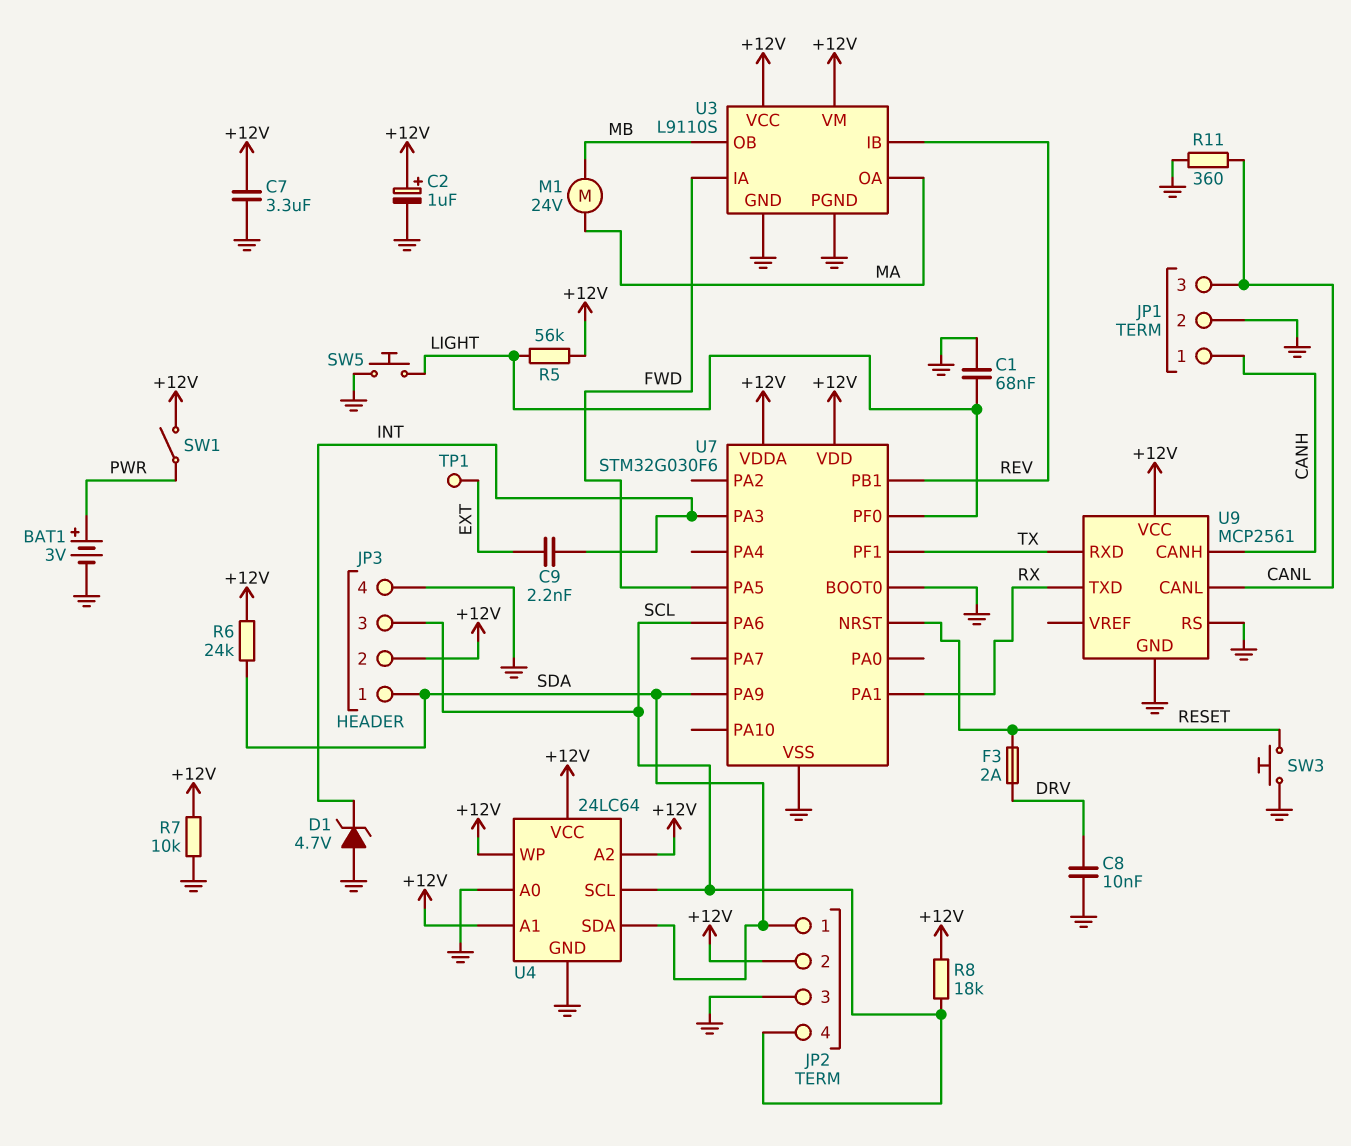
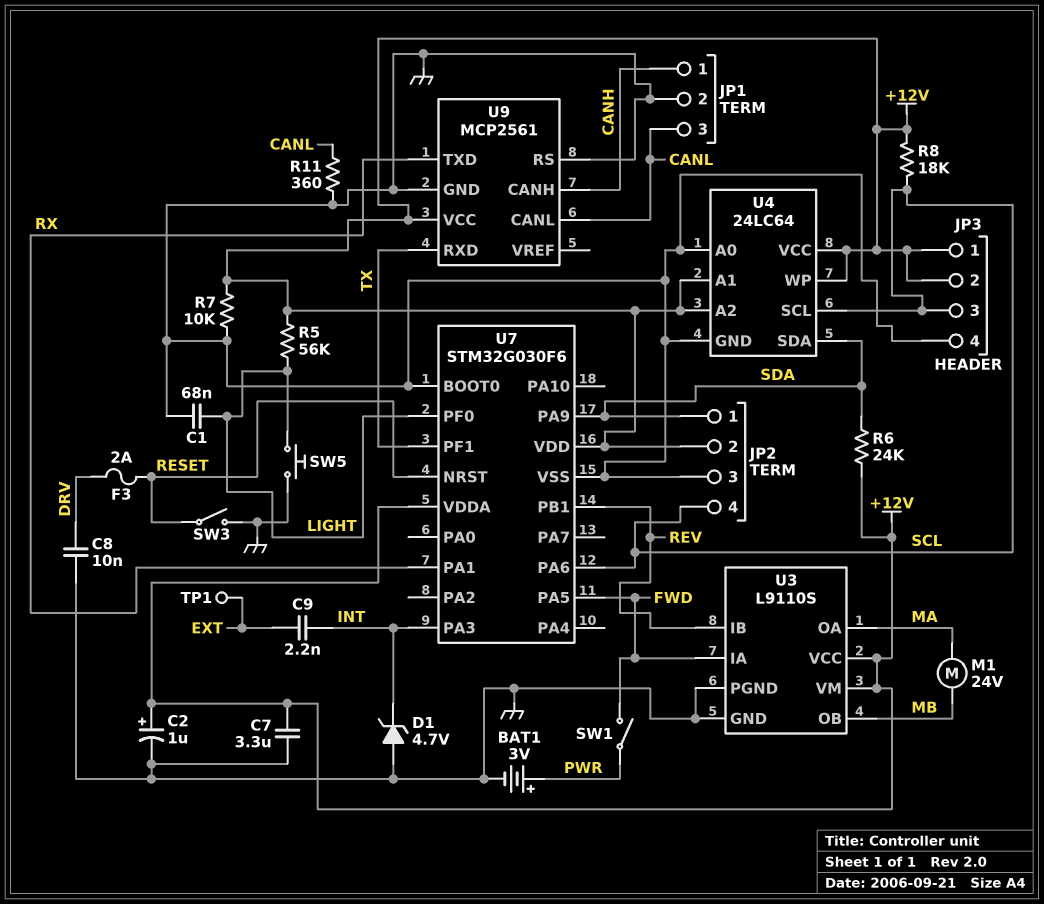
JP3 pin 1: SDA -> +12V
SW1: switch (+12V, PWR) -> switch (FWD, PWR)
SW3: button (GND, RESET) -> switch (GND, RESET)

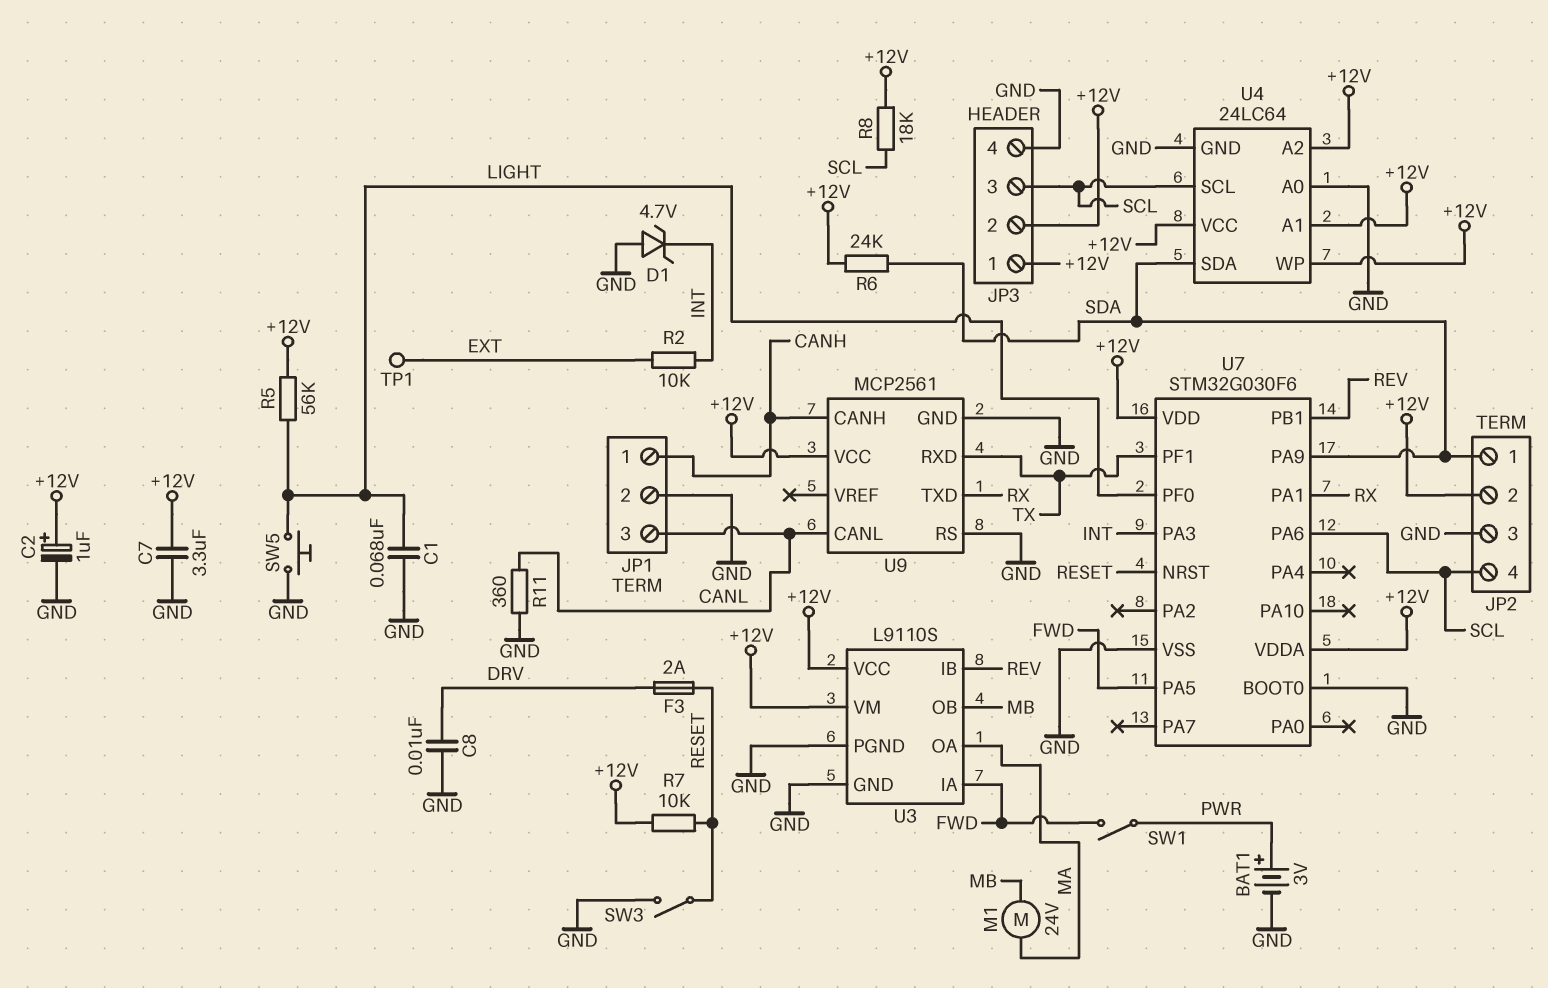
C9: 2.2nF (EXT, INT) -> none
R2: none -> 10k (EXT, INT)
R7: 10k (+12V, GND) -> 10k (+12V, RESET)

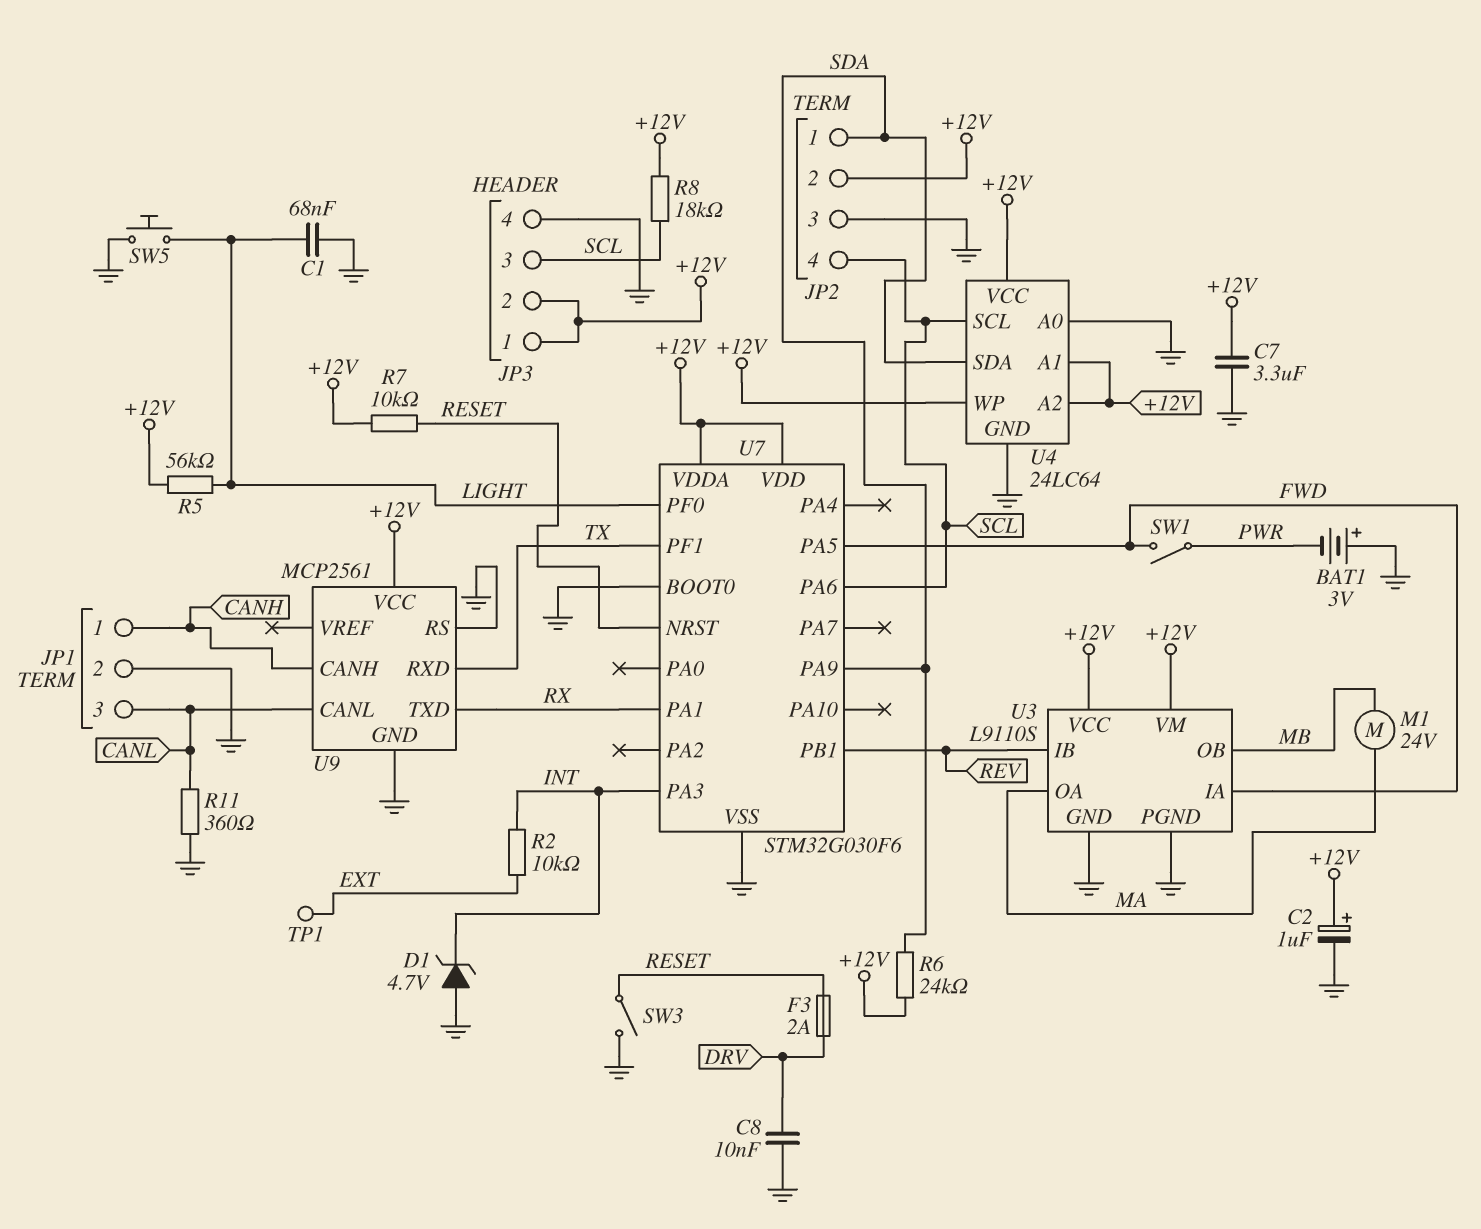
BAT1: 3V (plus PWR, minus GND) -> 3V (plus GND, minus PWR)

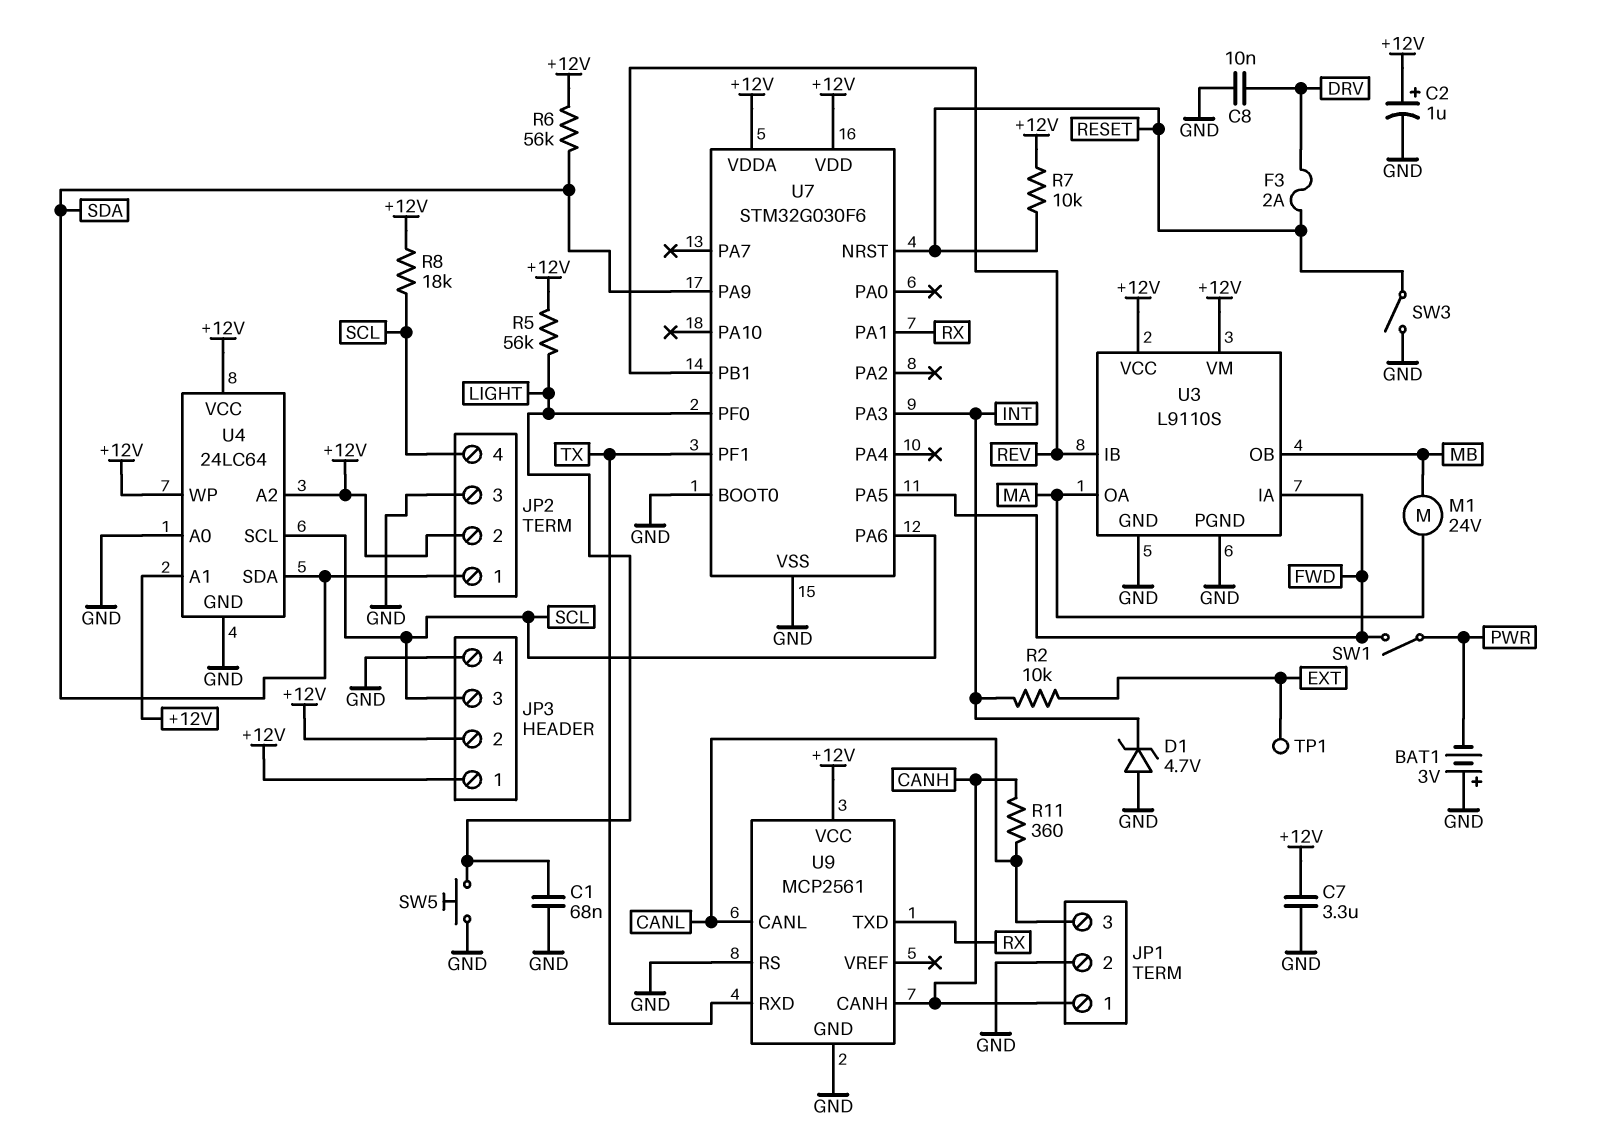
R6: 24k (+12V, SDA) -> 56k (+12V, SDA)
R11: 360 (CANL, GND) -> 360 (CANH, CANL)

